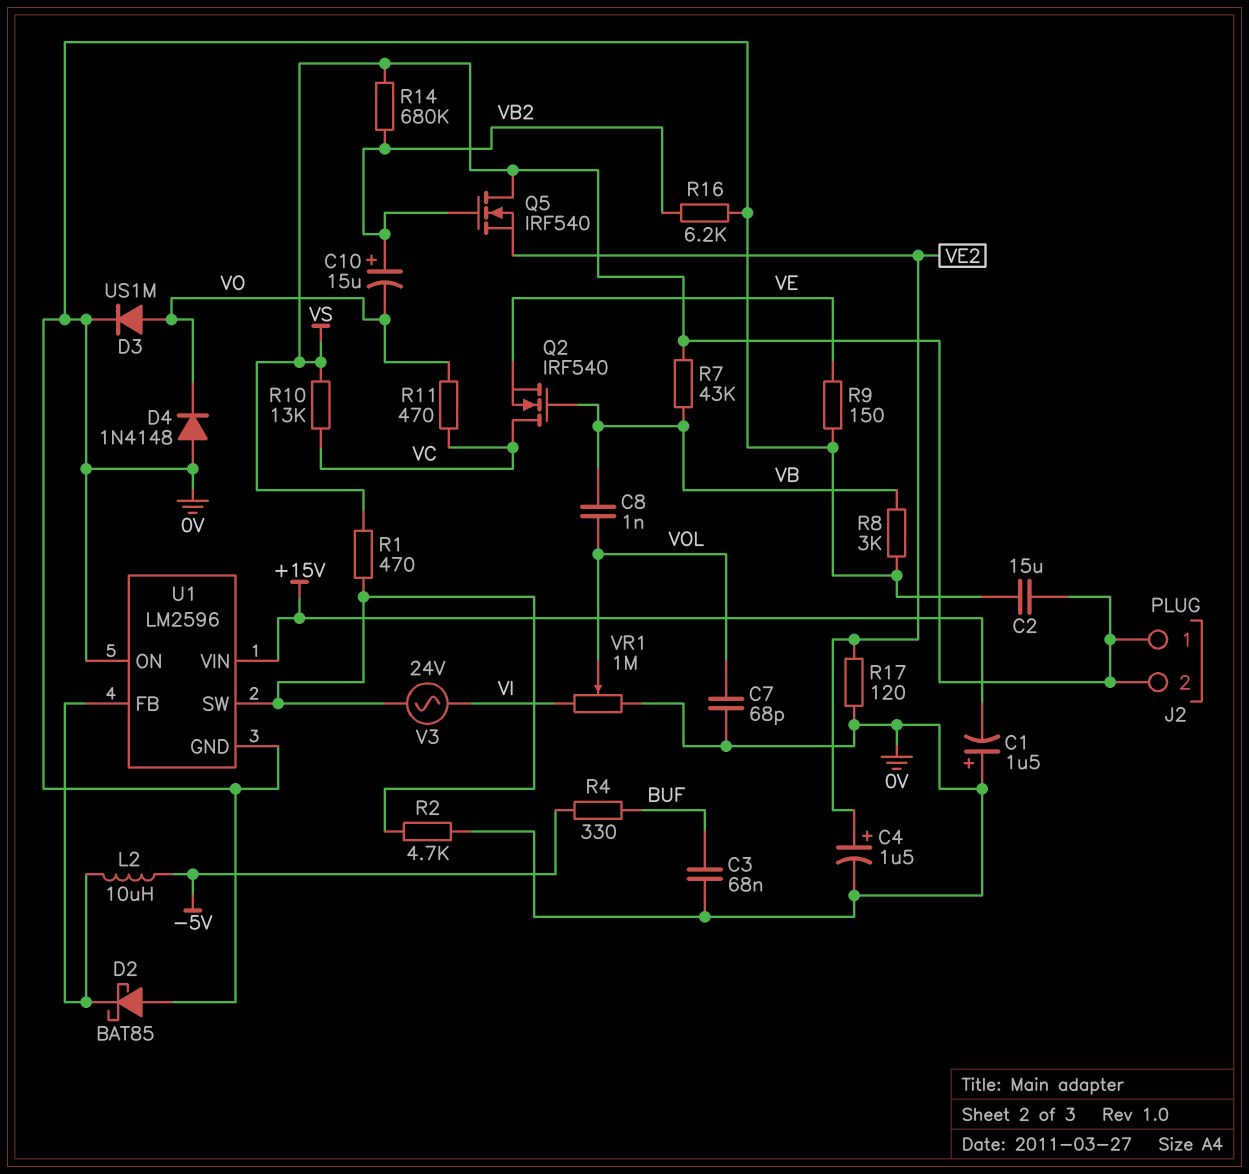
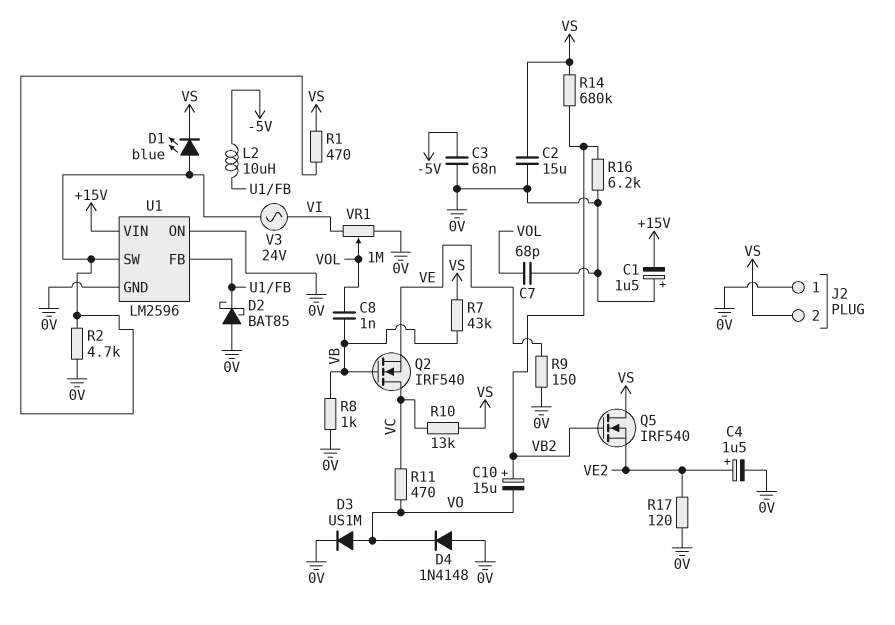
C3: 68nF (0V, BUF) -> 68nF (-5V, 0V)
D1: none -> LED blue (A U1/SW, K VS)
J2 pin 1: VS -> 0V
R4: 330 (-5V, BUF) -> none
R8: 3k (0V, VB) -> 1k (0V, VB)

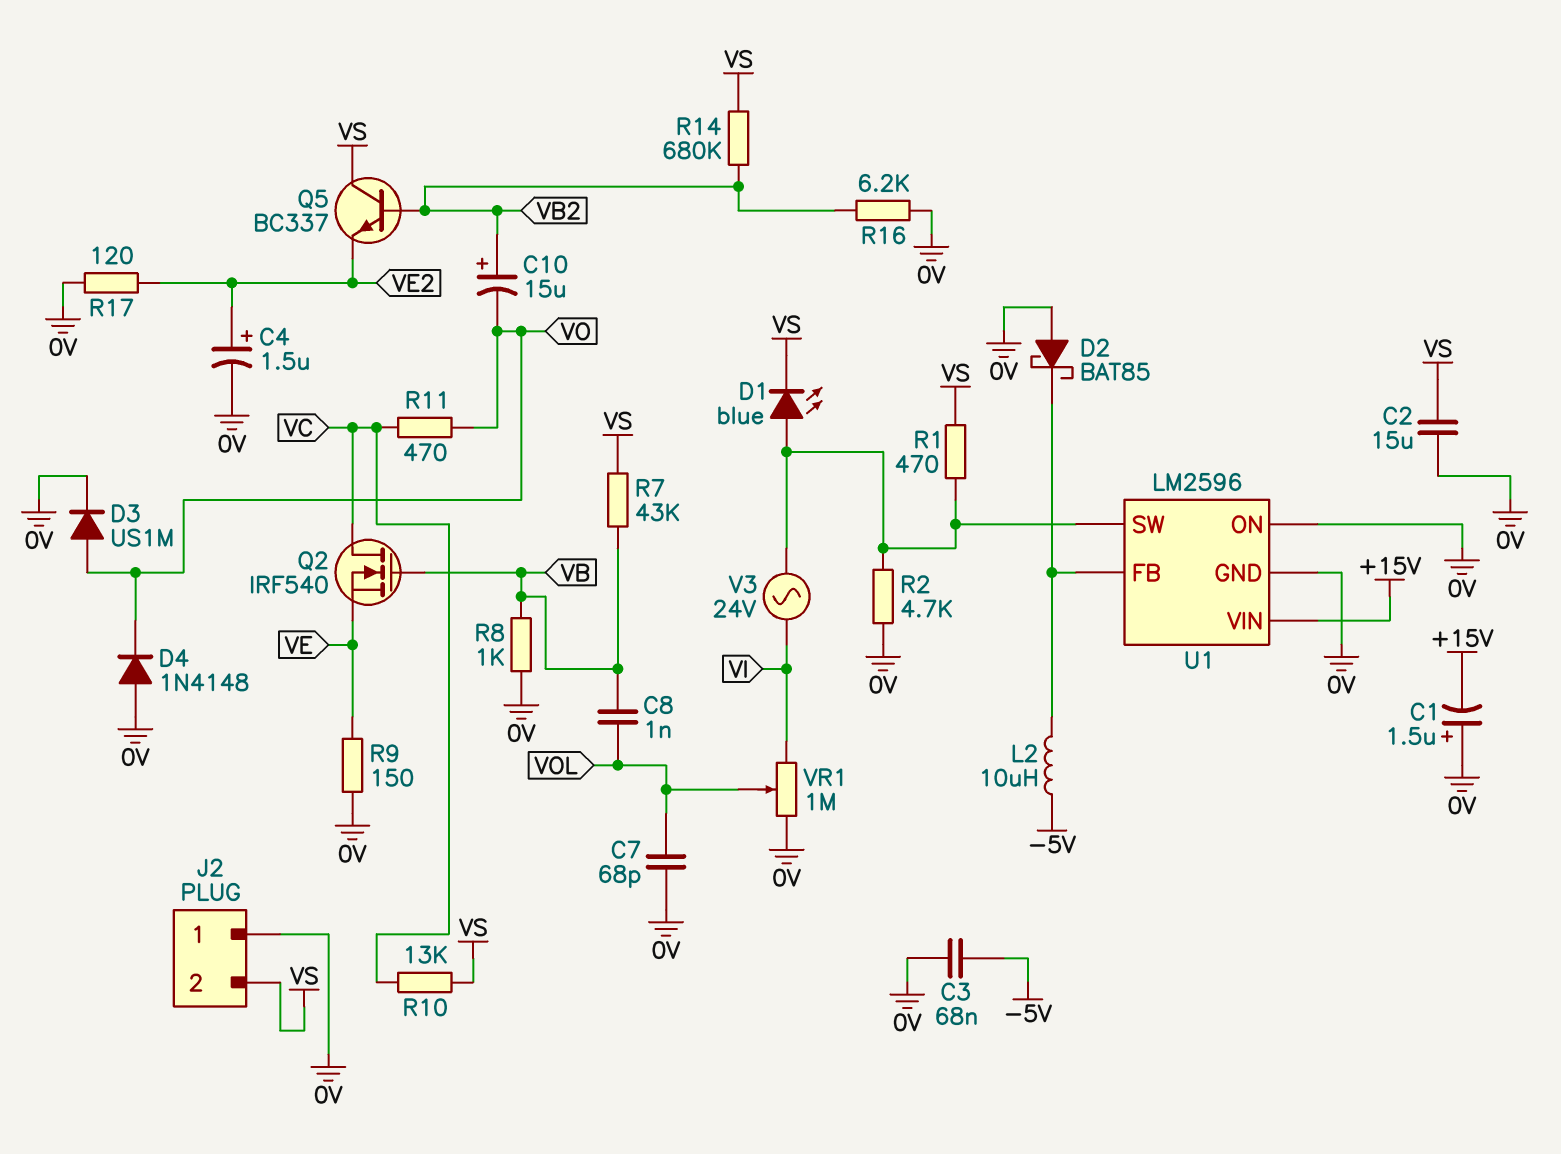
Q5: NMOS IRF540 (G VB2, D VS, S VE2) -> NPN BC337 (B VB2, C VS, E VE2)

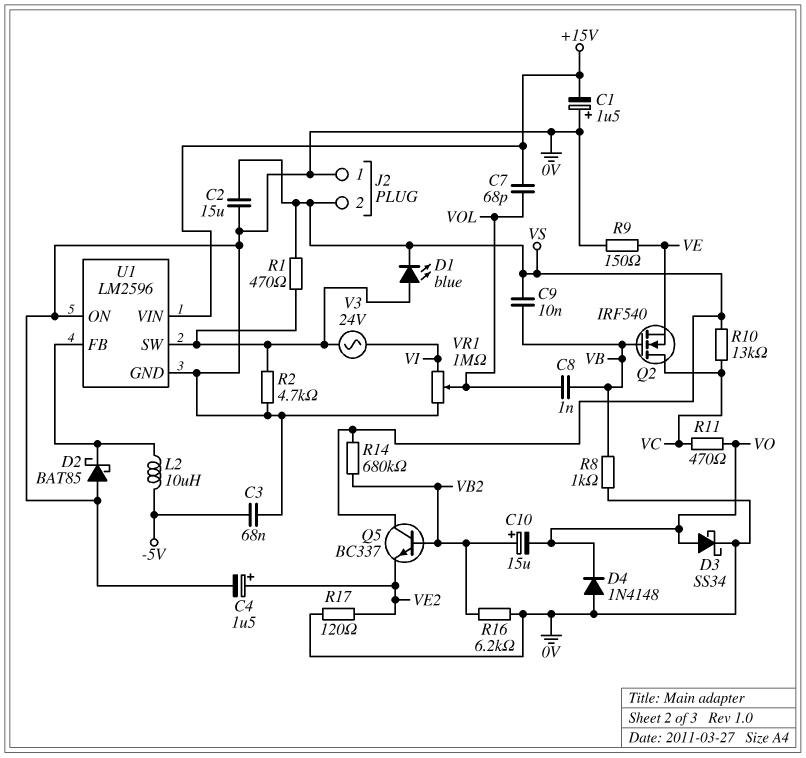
C7: 68pF (0V, VOL) -> 68pF (+15V, VOL)
C9: none -> 10nF (VB, VS)
D3: diode US1M (A VO, K 0V) -> schottky SS34 (A VO, K 0V)
R7: 43k (VB, VS) -> none

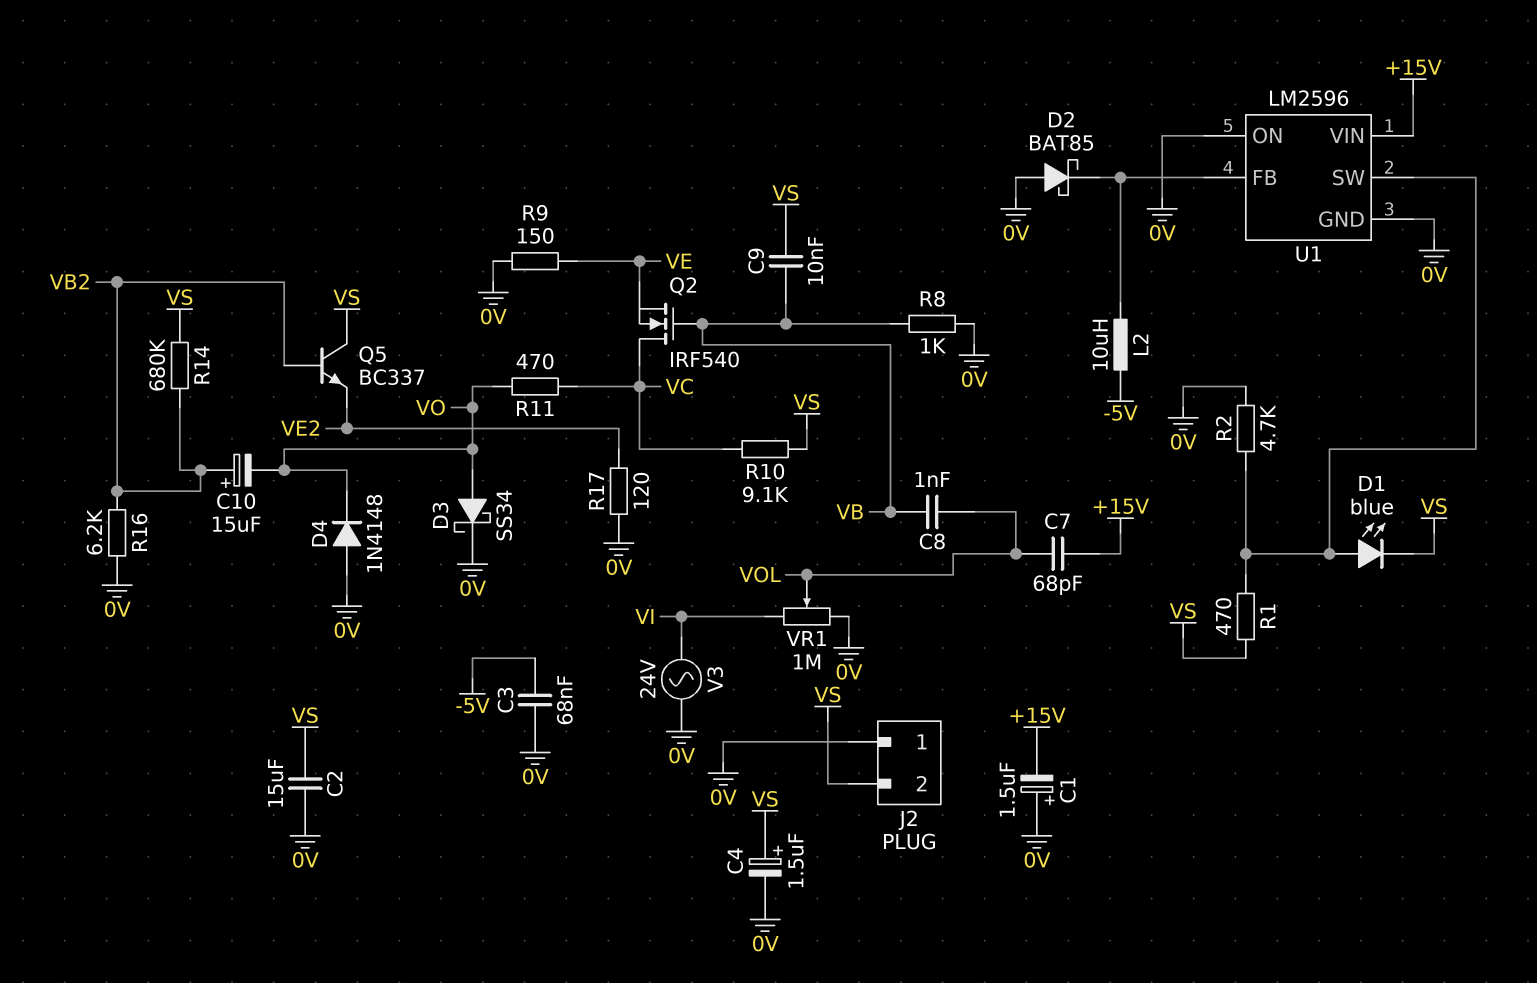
C4: 1.5uF (plus VE2, minus 0V) -> 1.5uF (plus VS, minus 0V)
R10: 13k (VC, VS) -> 9.1k (VC, VS)
V3: AC 24V (U1/SW, VI) -> AC 24V (0V, VI)

